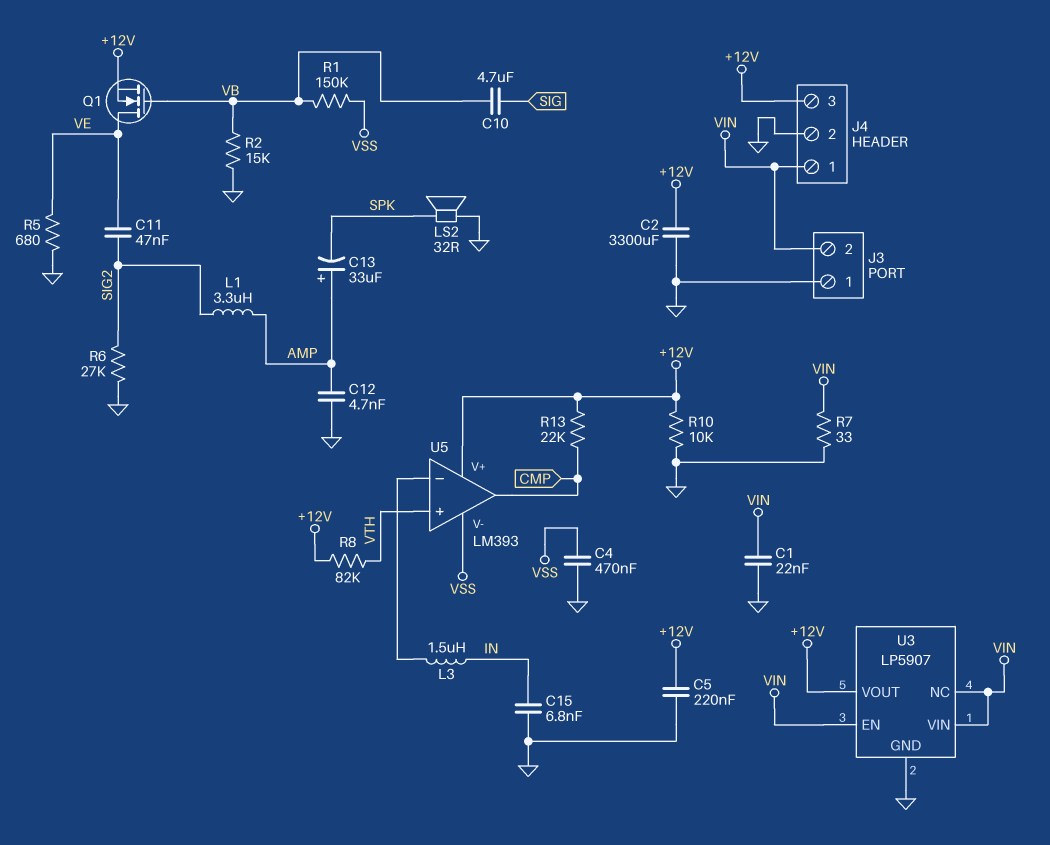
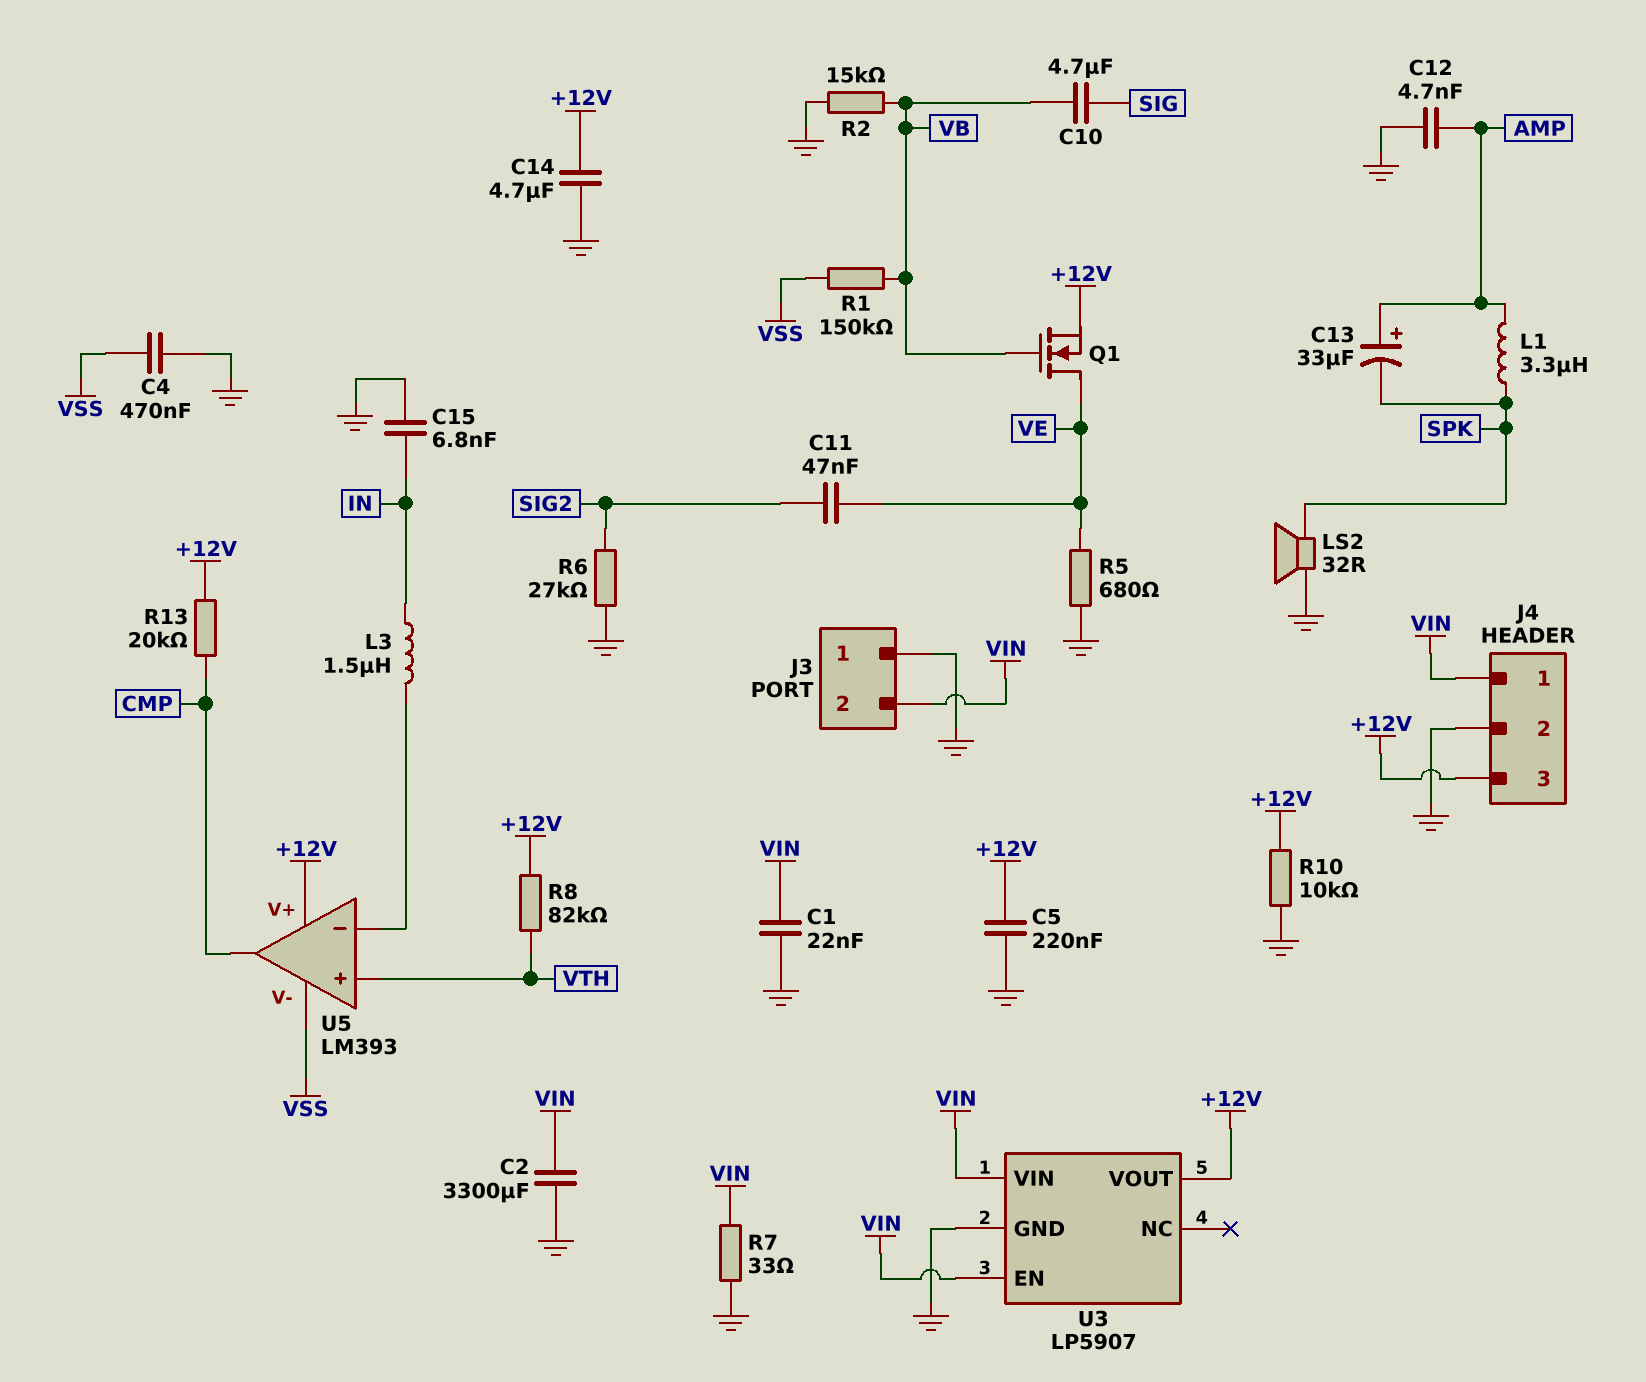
C2: 3300uF (+12V, GND) -> 3300uF (GND, VIN)
C14: none -> 4.7uF (+12V, GND)
L1: 3.3uH (AMP, SIG2) -> 3.3uH (AMP, SPK)
R13: 22k (+12V, CMP) -> 20k (+12V, CMP)
U3 pin NC: VIN -> none

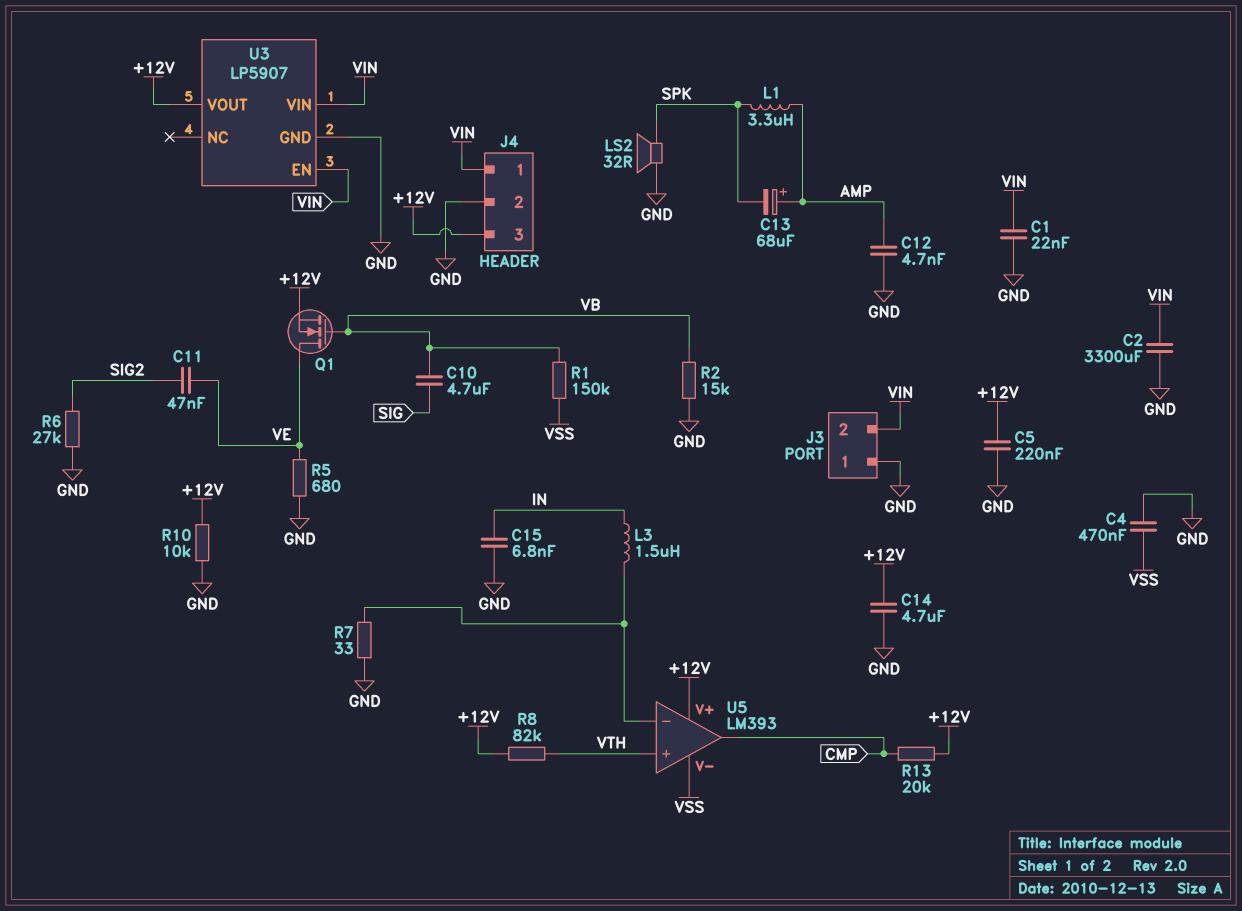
C13: 33uF (plus AMP, minus SPK) -> 68uF (plus AMP, minus SPK)
R7: 33 (GND, VIN) -> 33 (GND, U5/in-)

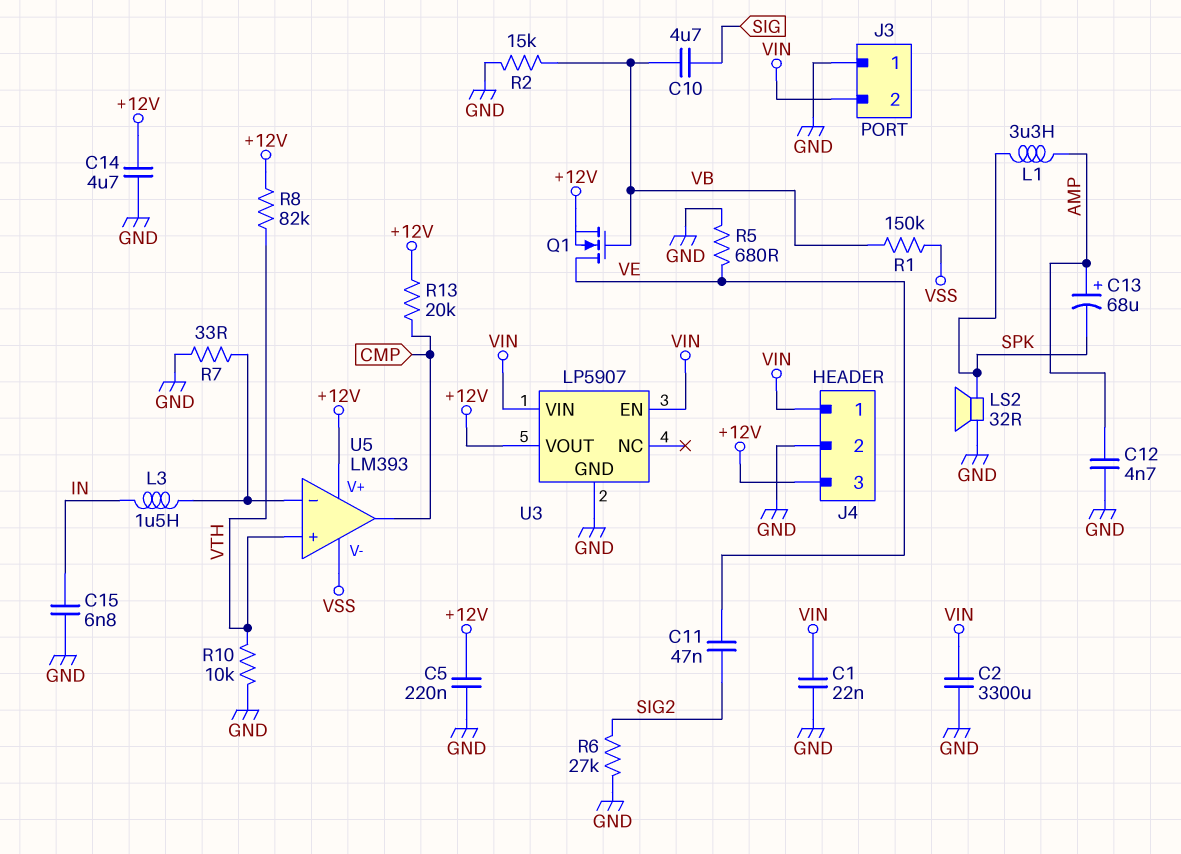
C4: 470nF (GND, VSS) -> none
R10: 10k (+12V, GND) -> 10k (GND, VTH)

